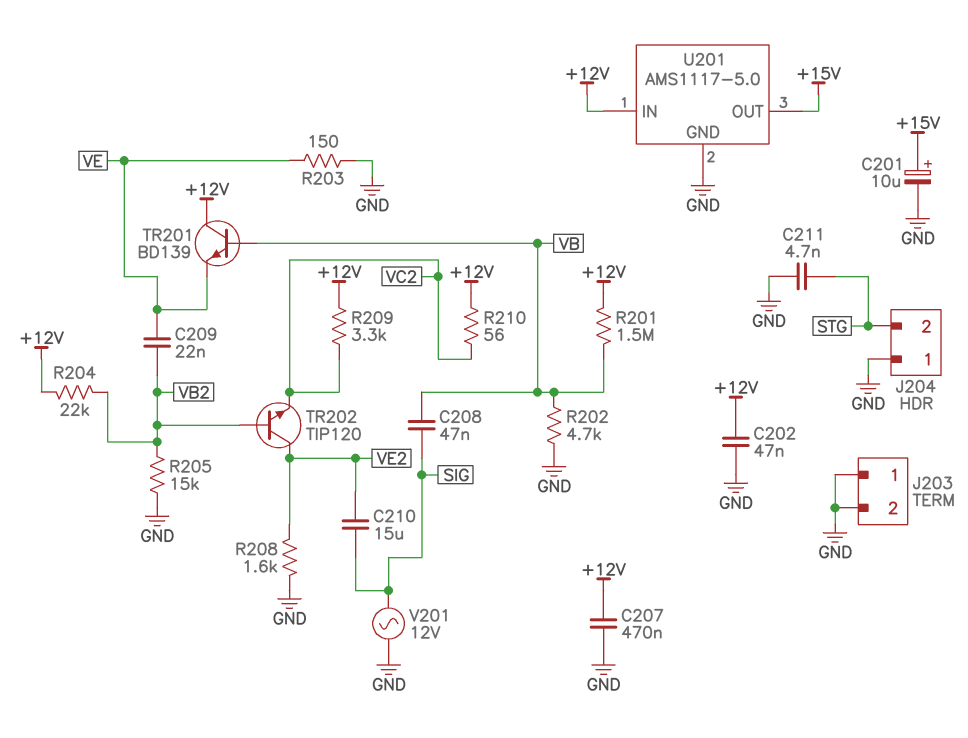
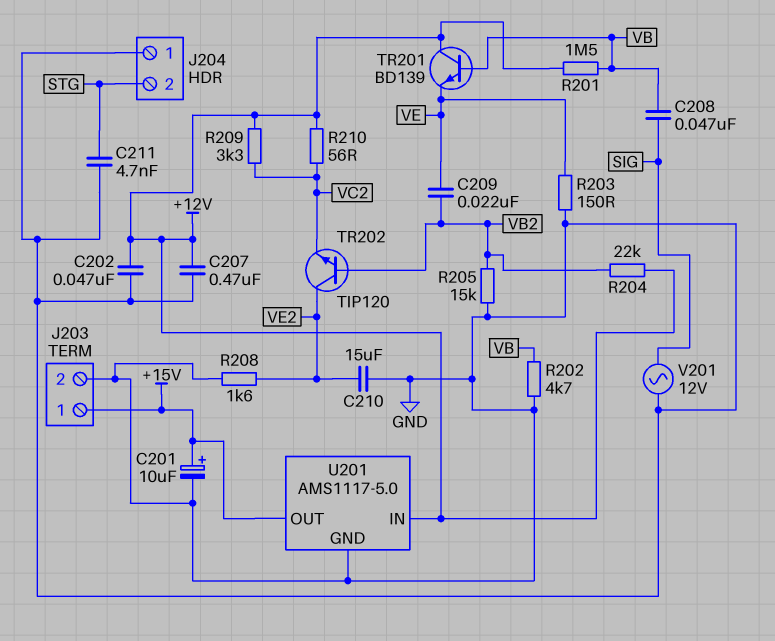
C210: 15uF (SIG, VE2) -> 15uF (GND, VE2)
J203 pin 1: GND -> +15V

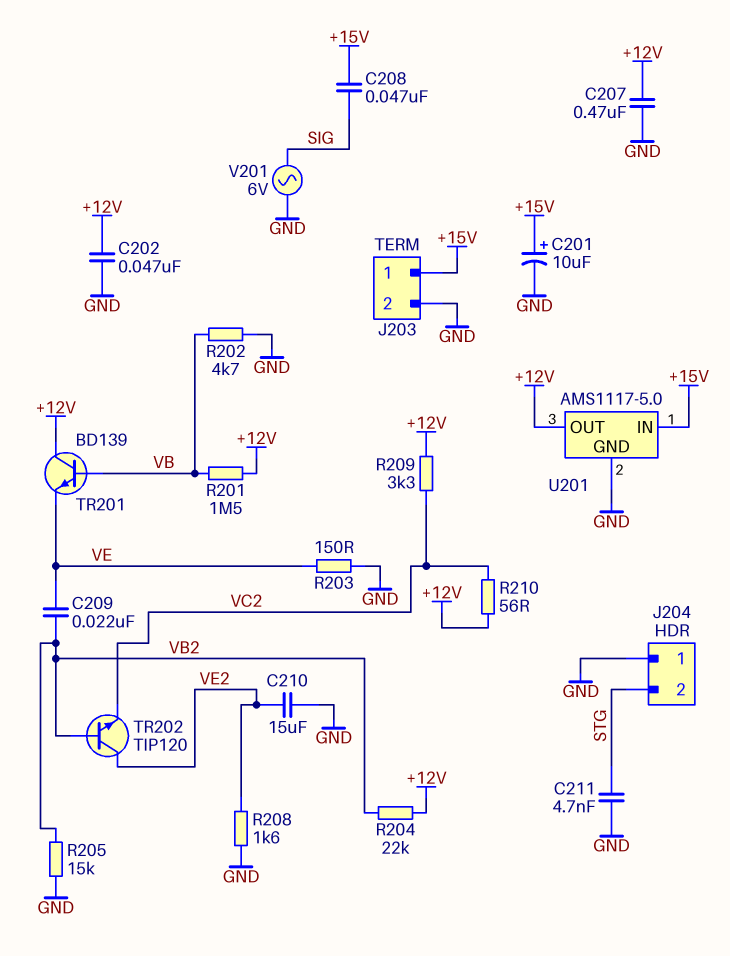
C208: 47nF (SIG, VB) -> 47nF (+15V, SIG)
U201 pin IN: +12V -> +15V
U201 pin OUT: +15V -> +12V
V201: AC 12V (GND, SIG) -> AC 6V (GND, SIG)

